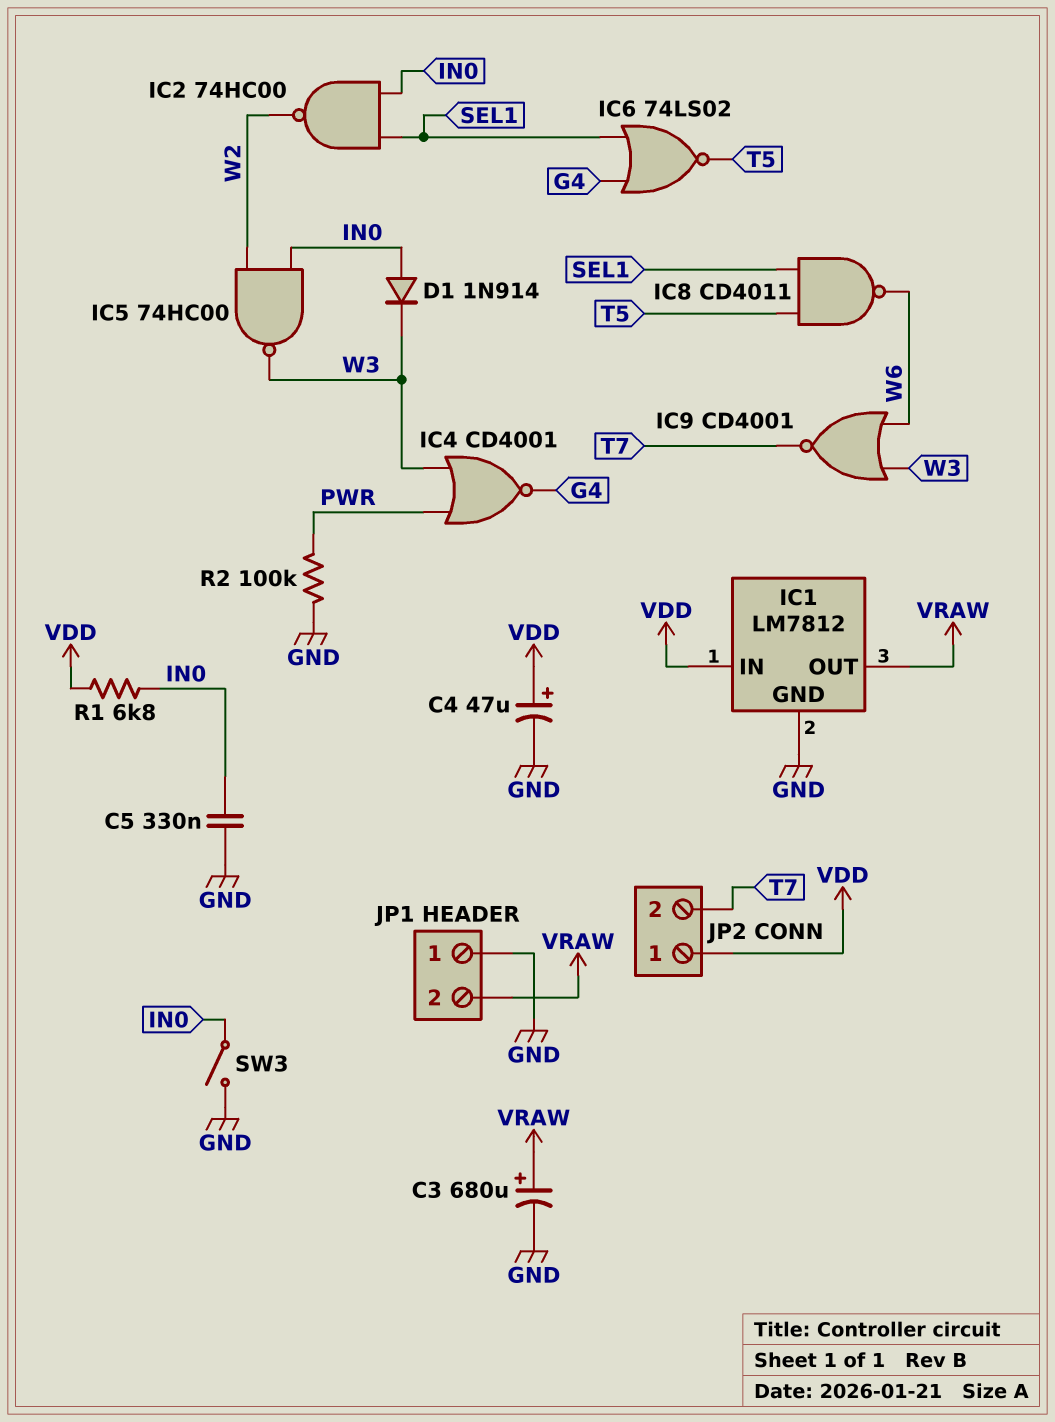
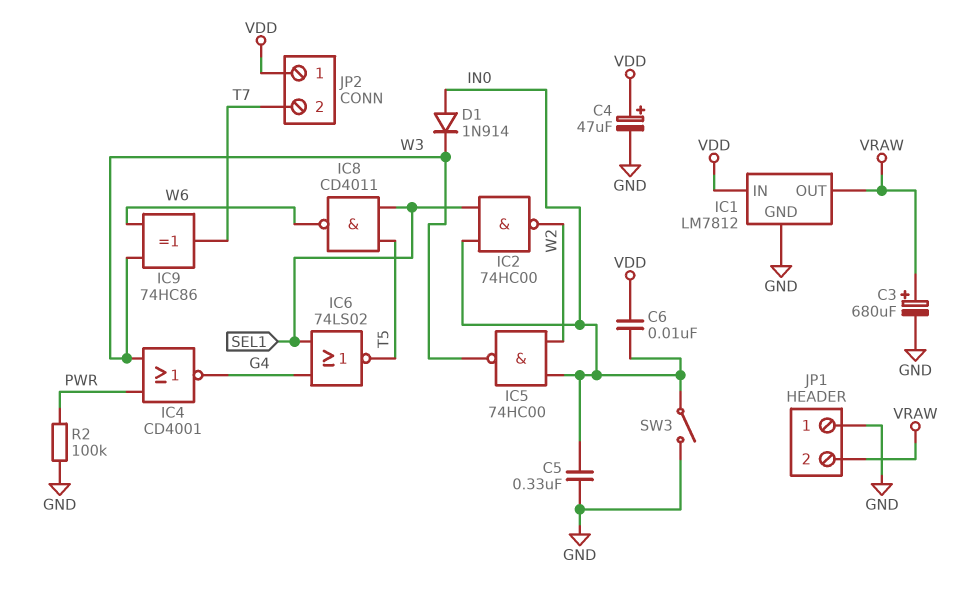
C6: none -> 10nF (IN0, VDD)
IC9: NOR CD4001 (in W3, in W6, out T7) -> XOR 74HC86 (in W3, in W6, out T7)
R1: 6.8k (IN0, VDD) -> none

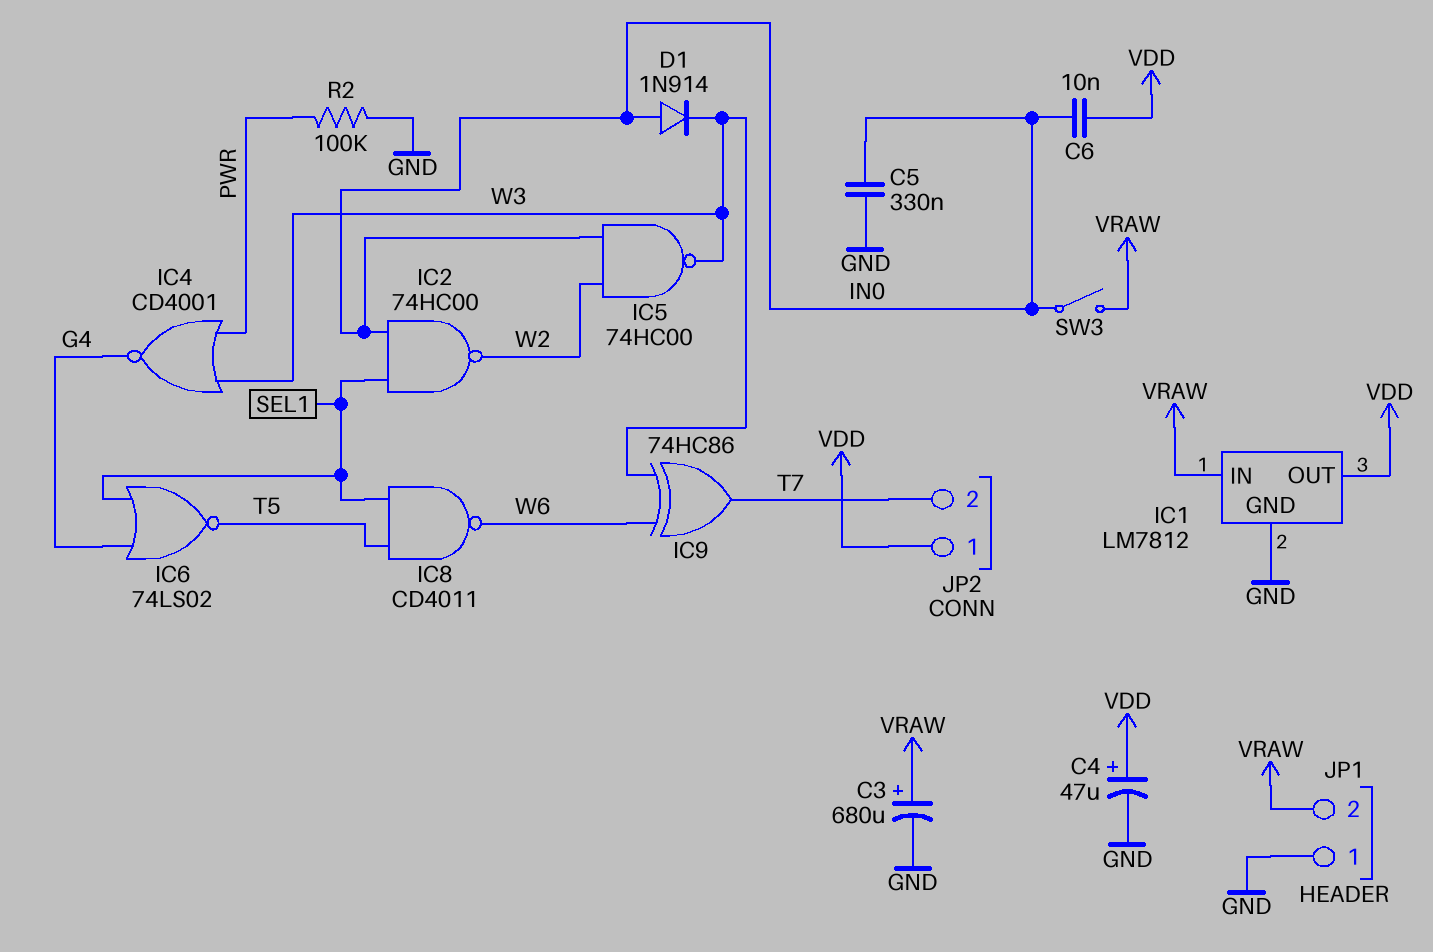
IC1 pin IN: VDD -> VRAW
IC1 pin OUT: VRAW -> VDD
SW3: switch (GND, IN0) -> switch (IN0, VRAW)

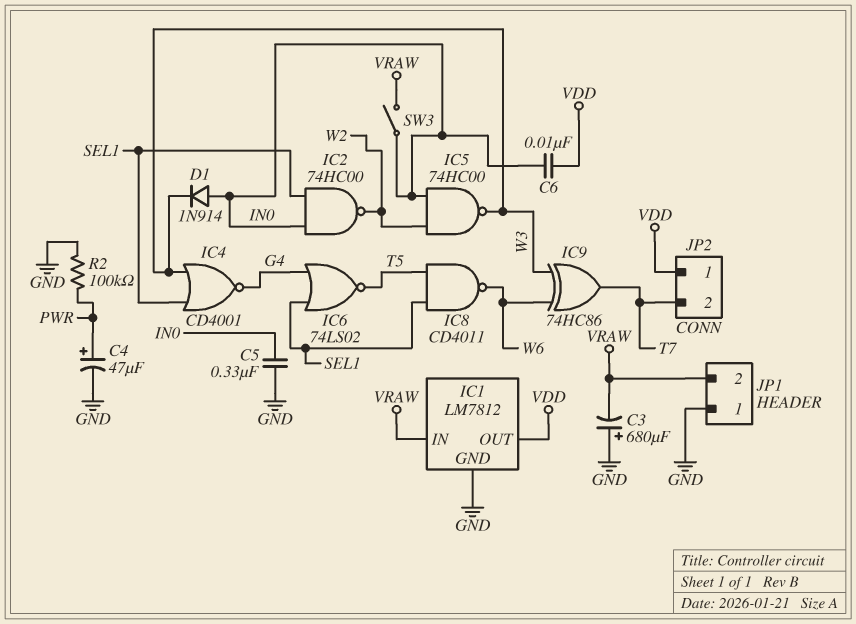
C3: 680uF (plus VRAW, minus GND) -> 680uF (plus GND, minus VRAW)
C4: 47uF (plus VDD, minus GND) -> 47uF (plus PWR, minus GND)
IC4: NOR CD4001 (in PWR, in W3, out G4) -> NOR CD4001 (in SEL1, in W3, out G4)

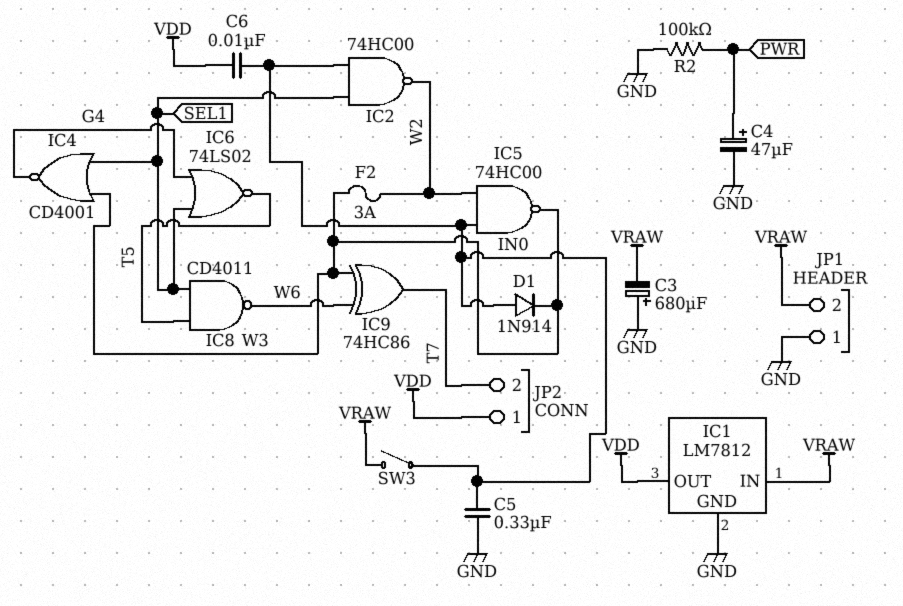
F2: none -> 3A (W2, W3)

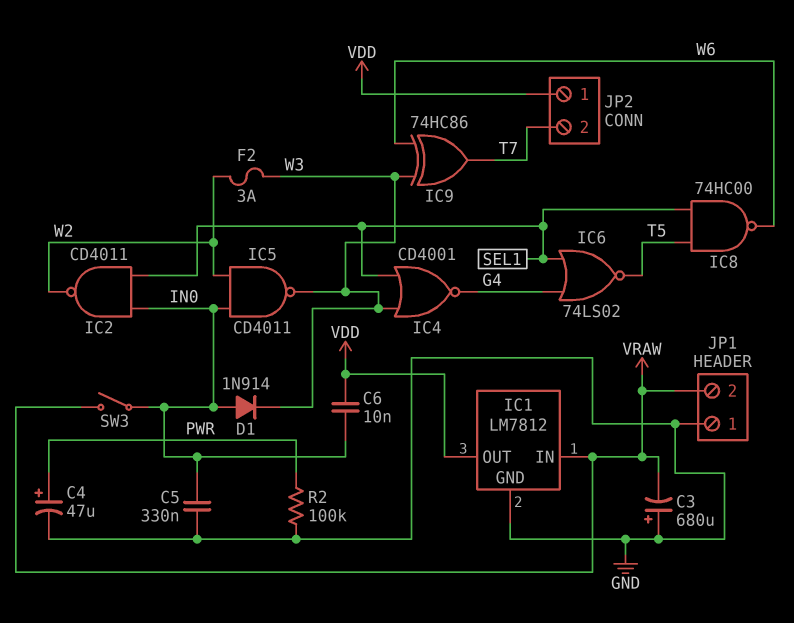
IC2: NAND 74HC00 (in IN0, in SEL1, out W2) -> NAND CD4011 (in IN0, in SEL1, out W2)
IC5: NAND 74HC00 (in IN0, in W2, out W3) -> NAND CD4011 (in IN0, in W2, out W3)
IC8: NAND CD4011 (in SEL1, in T5, out W6) -> NAND 74HC00 (in SEL1, in T5, out W6)

